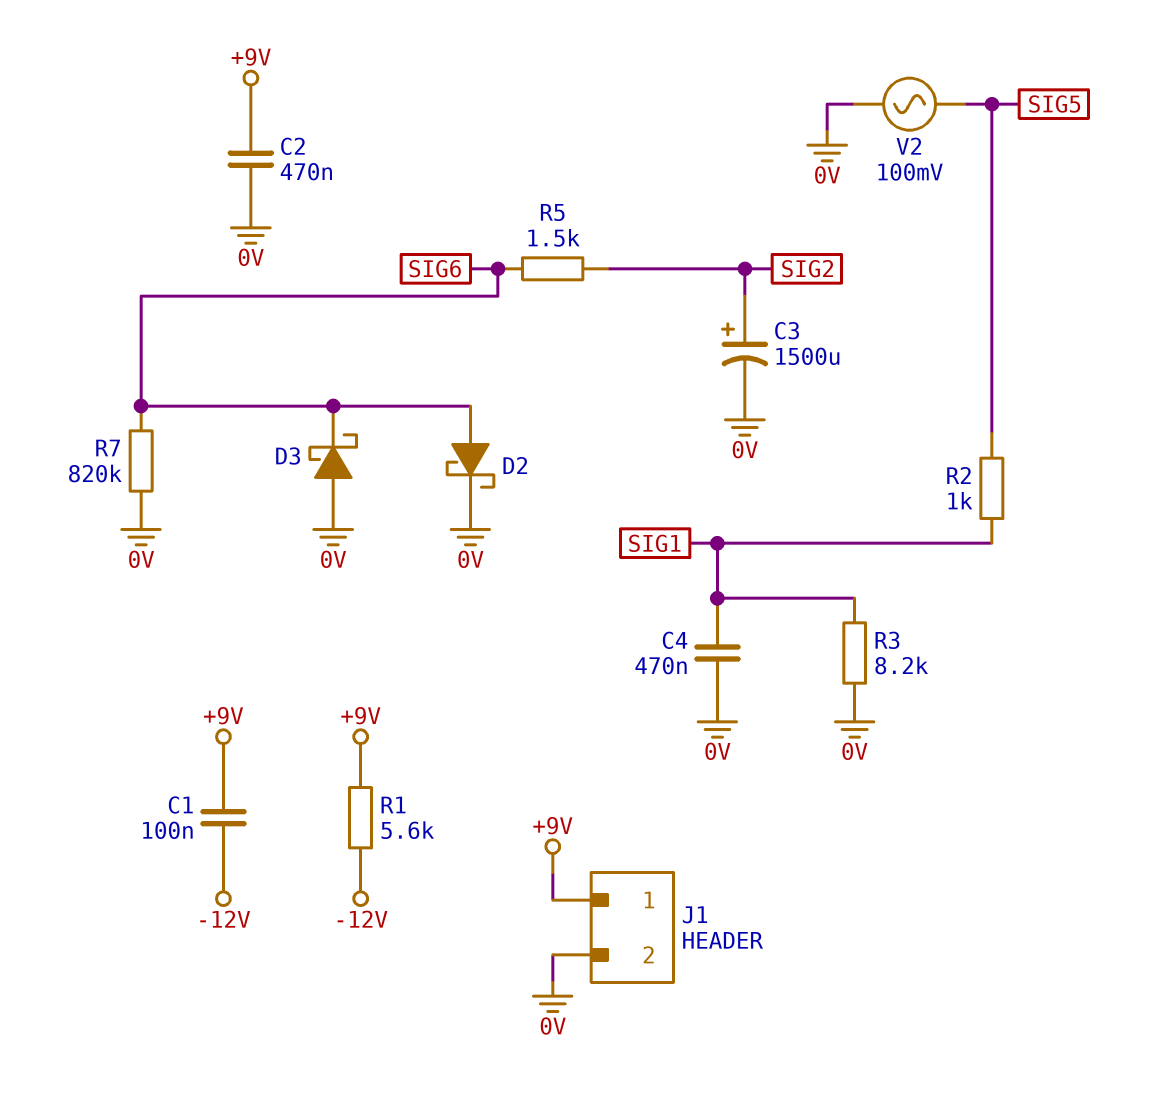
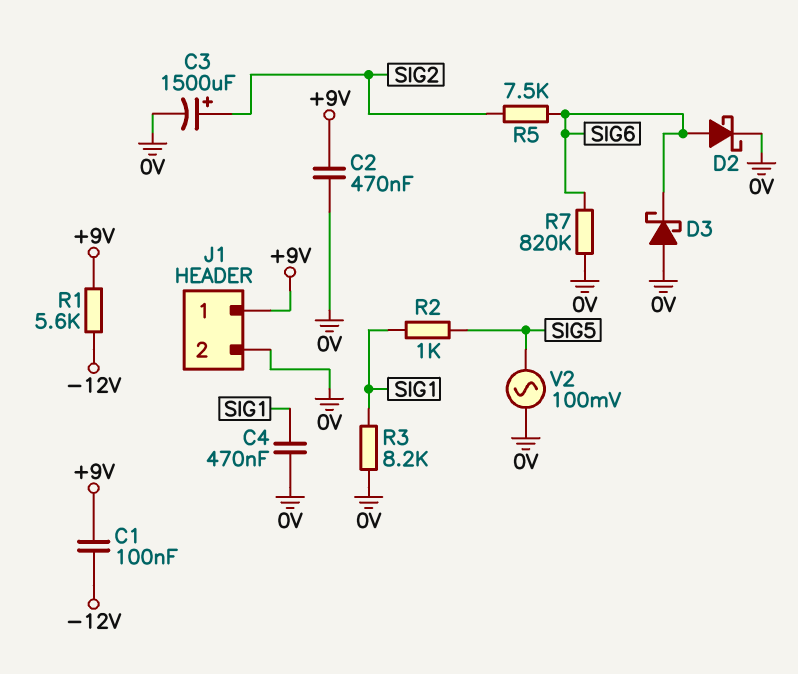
R5: 1.5k (SIG2, SIG6) -> 7.5k (SIG2, SIG6)

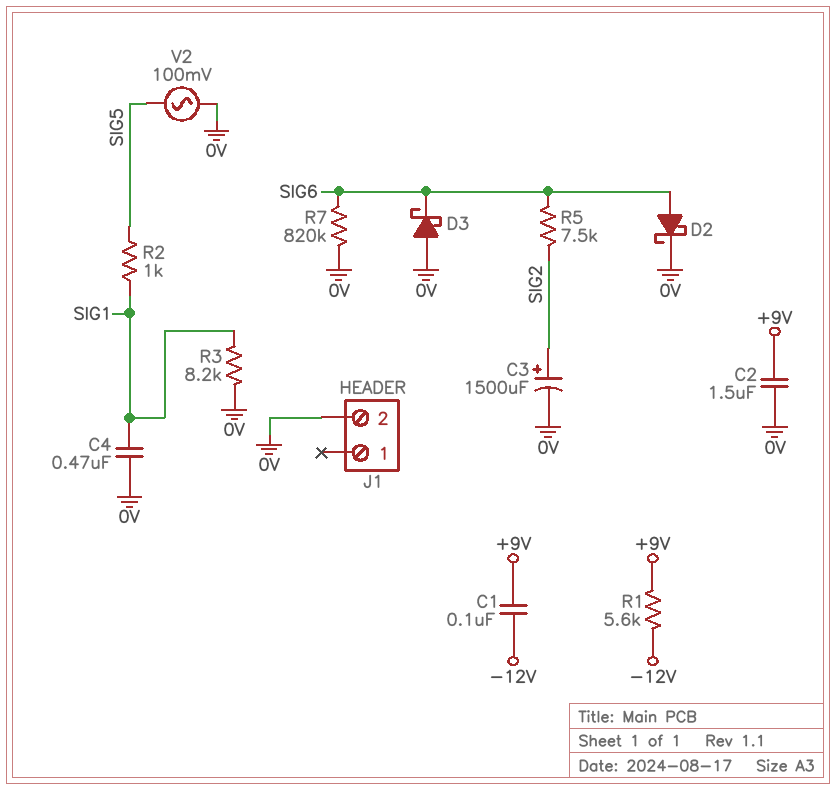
C2: 470nF (+9V, 0V) -> 1.5uF (+9V, 0V)
J1 pin 1: +9V -> none

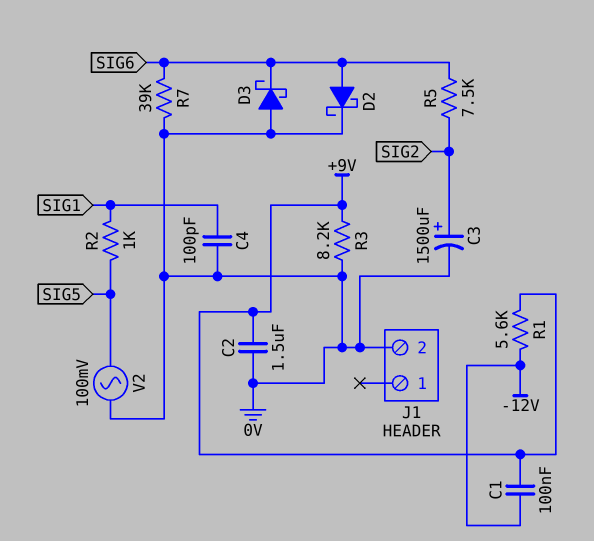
C4: 470nF (0V, SIG1) -> 100pF (0V, SIG1)
R3: 8.2k (0V, SIG1) -> 8.2k (+9V, 0V)
R7: 820k (0V, SIG6) -> 39k (0V, SIG6)

